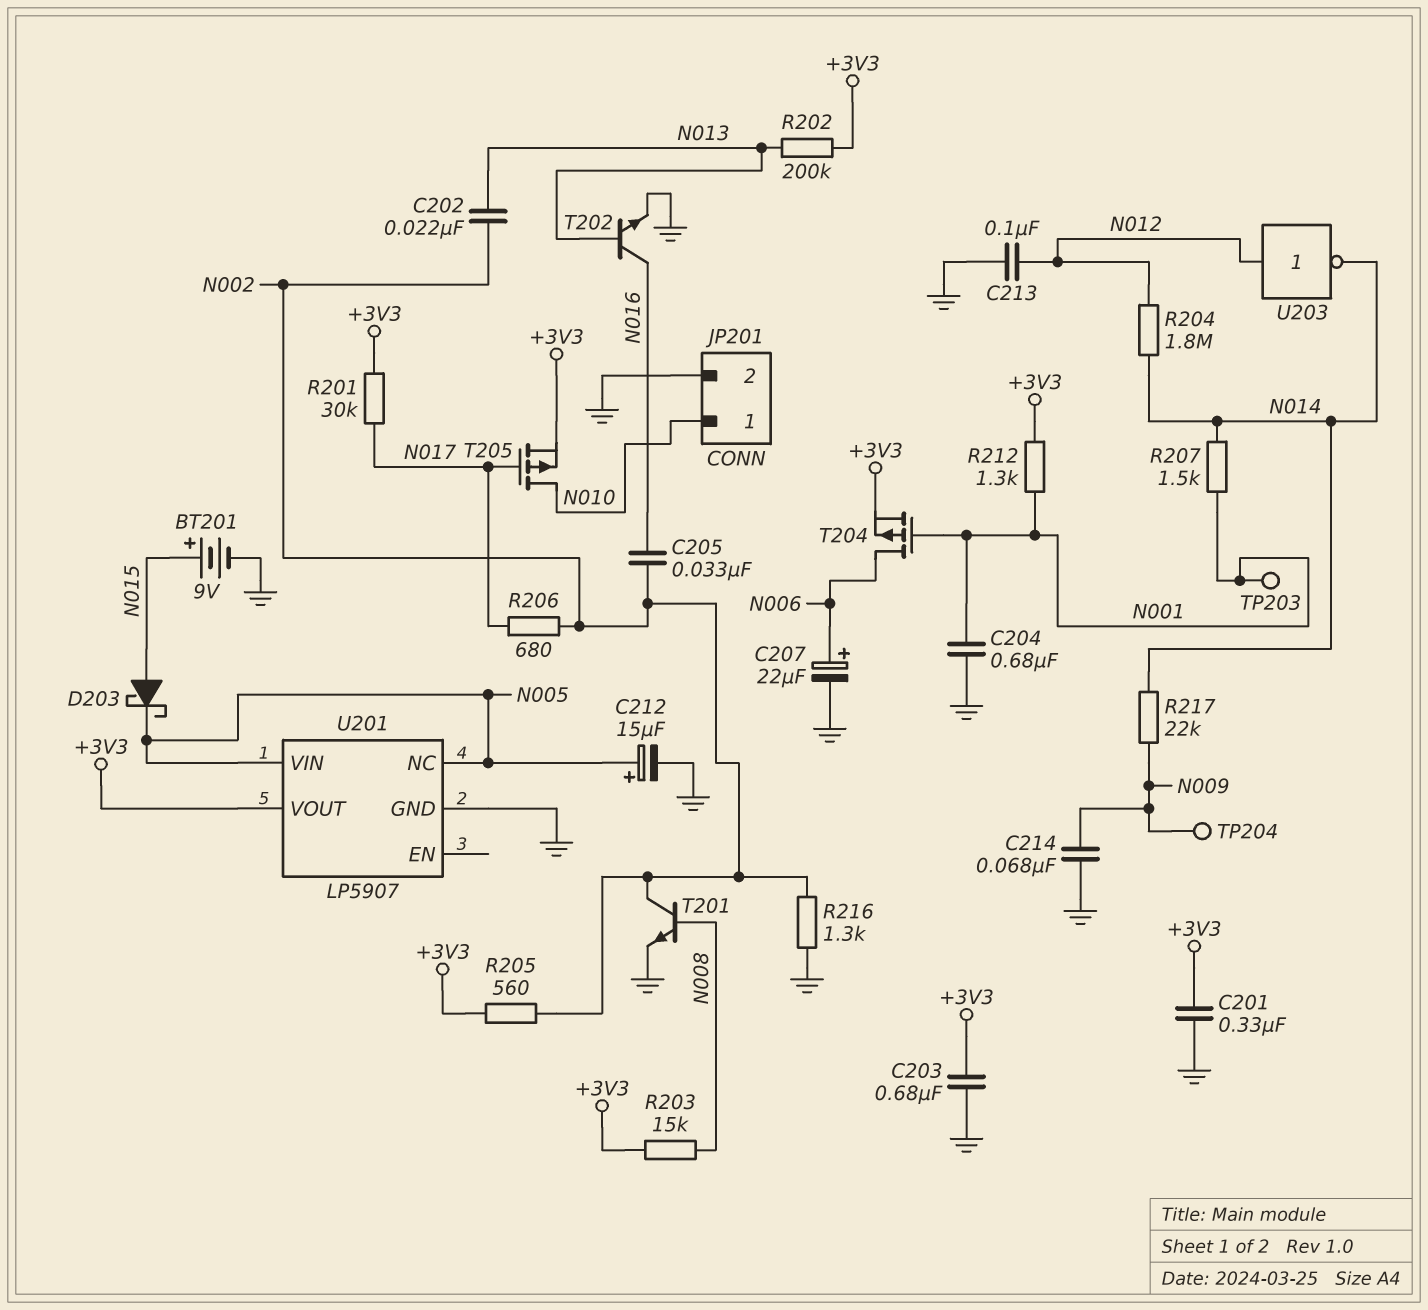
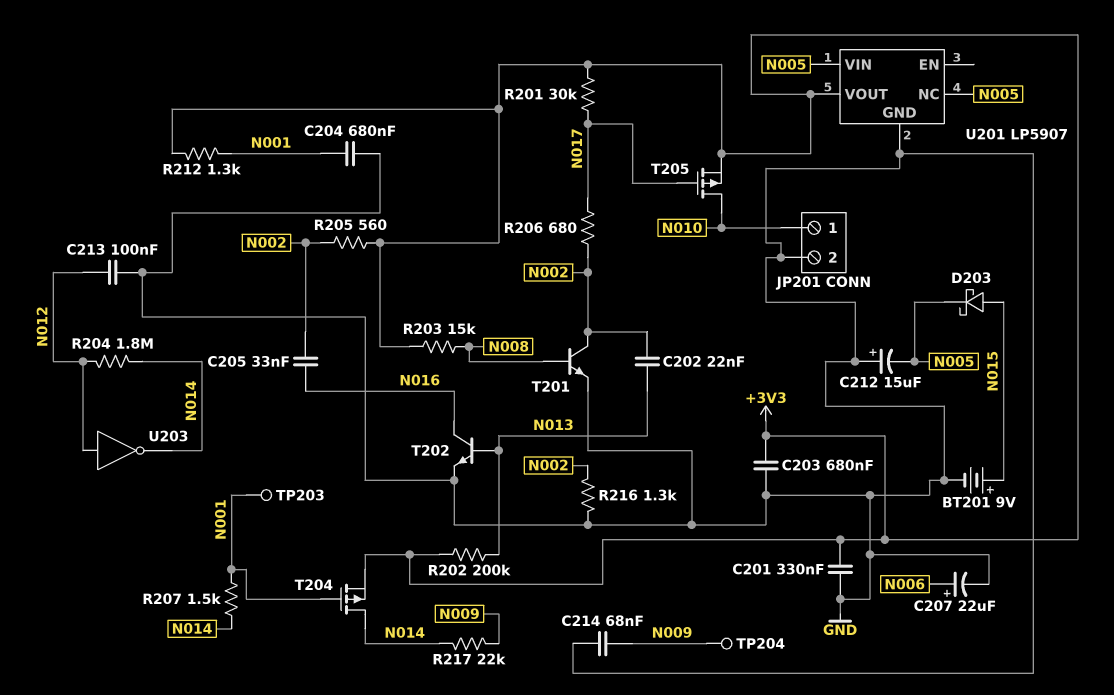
C212: 15uF (plus N005, minus GND) -> 15uF (plus GND, minus N005)
T204: PMOS (G N001, D N006, S +3V3) -> PMOS (G N001, D N014, S +3V3)

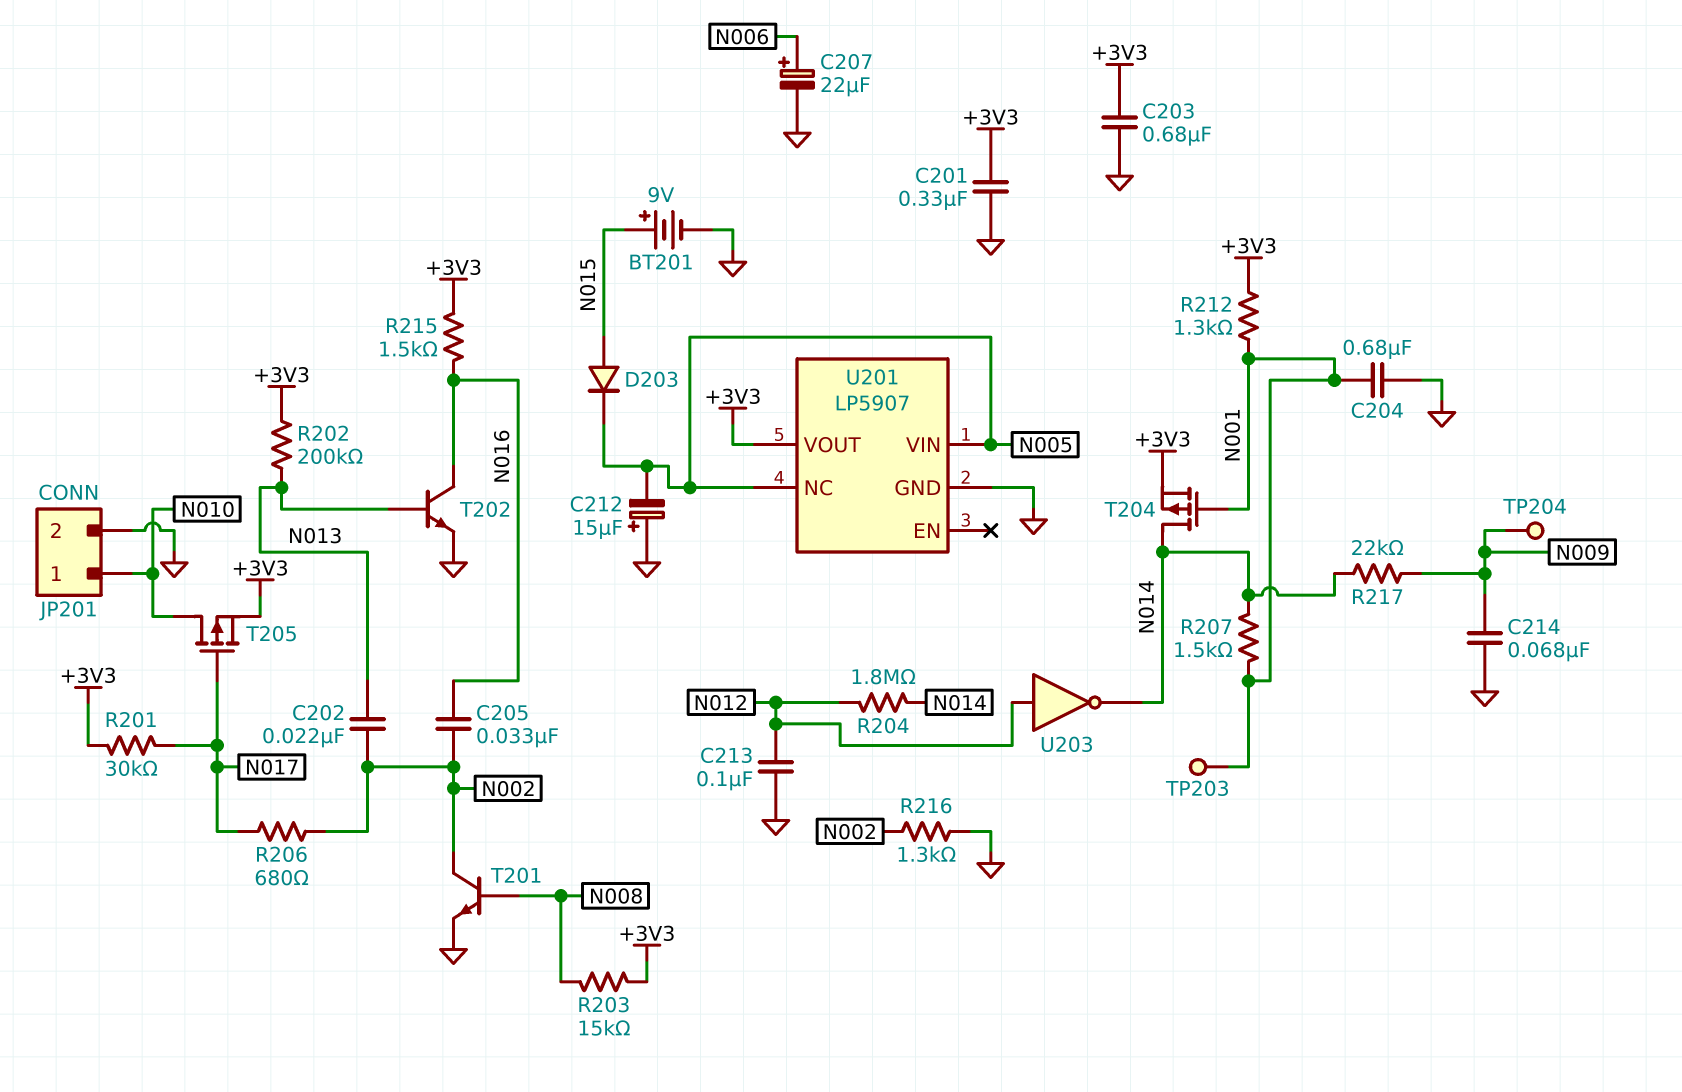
D203: schottky (A N015, K N005) -> diode (A N015, K N005)
R205: 560 (+3V3, N002) -> none
R215: none -> 1.5k (+3V3, N016)

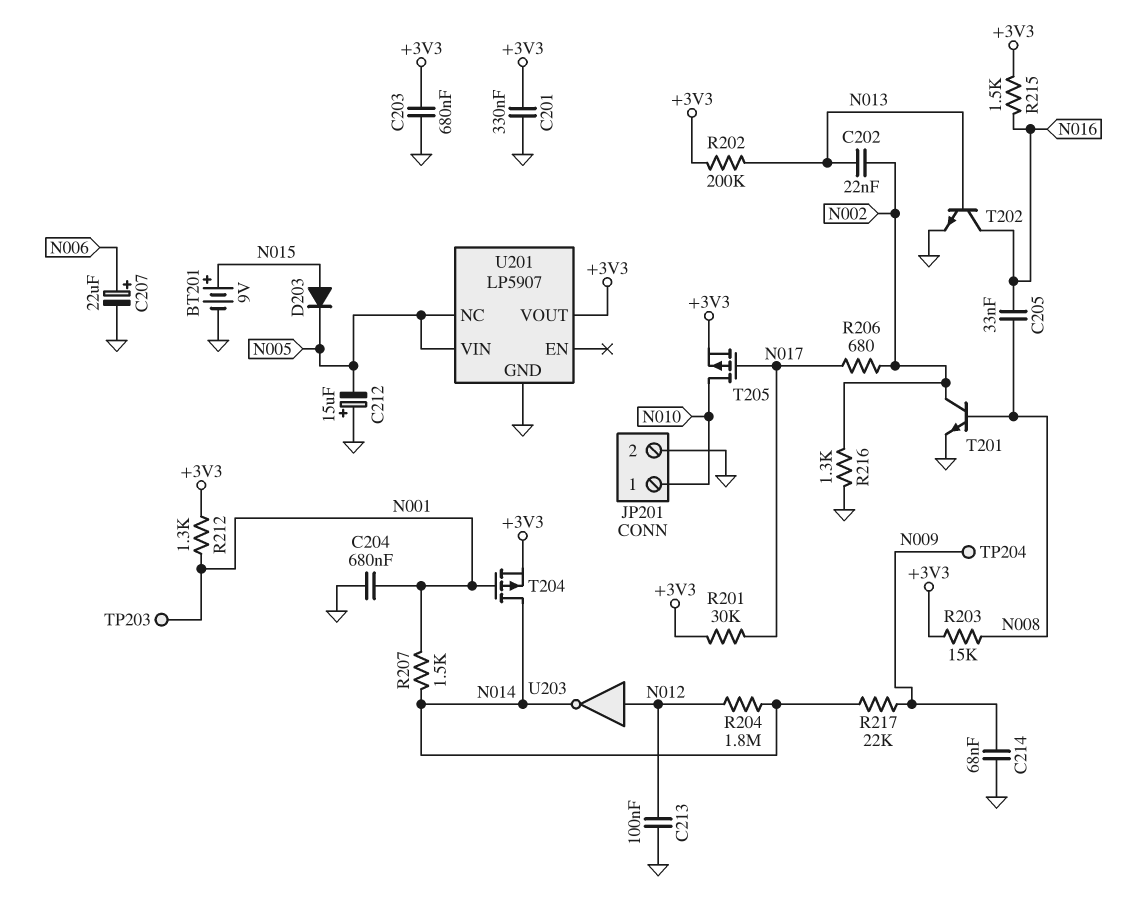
C205: 33nF (N002, N016) -> 33nF (N008, N016)

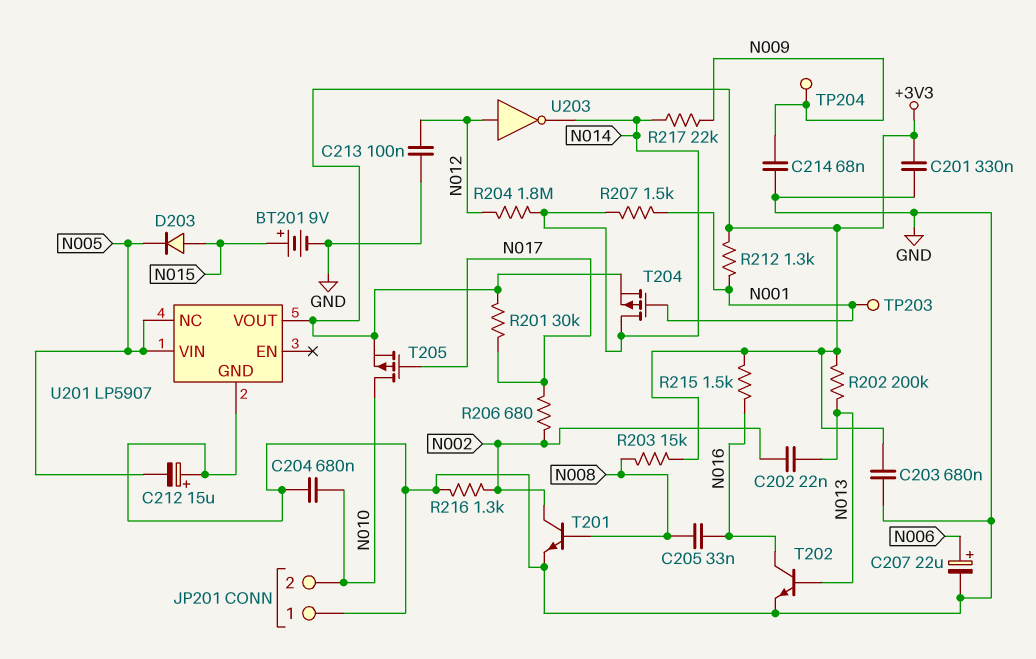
C204: 680nF (GND, N001) -> 680nF (GND, N010)
JP201 pin 1: N010 -> GND
JP201 pin 2: GND -> N010

